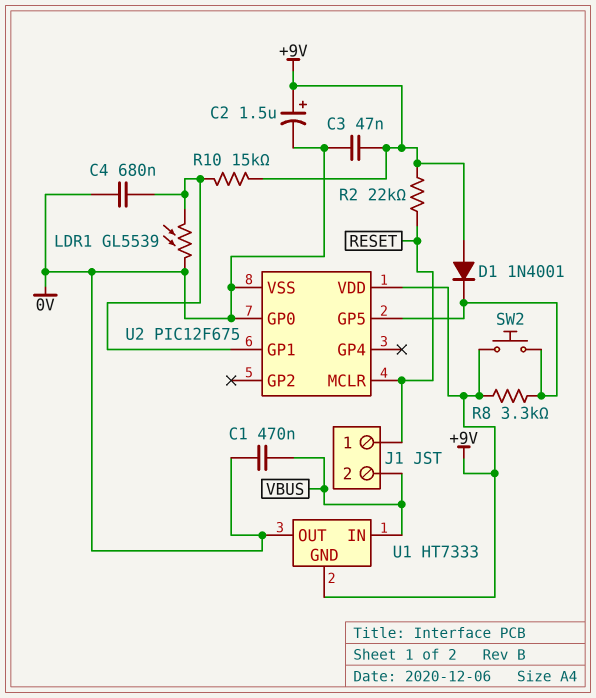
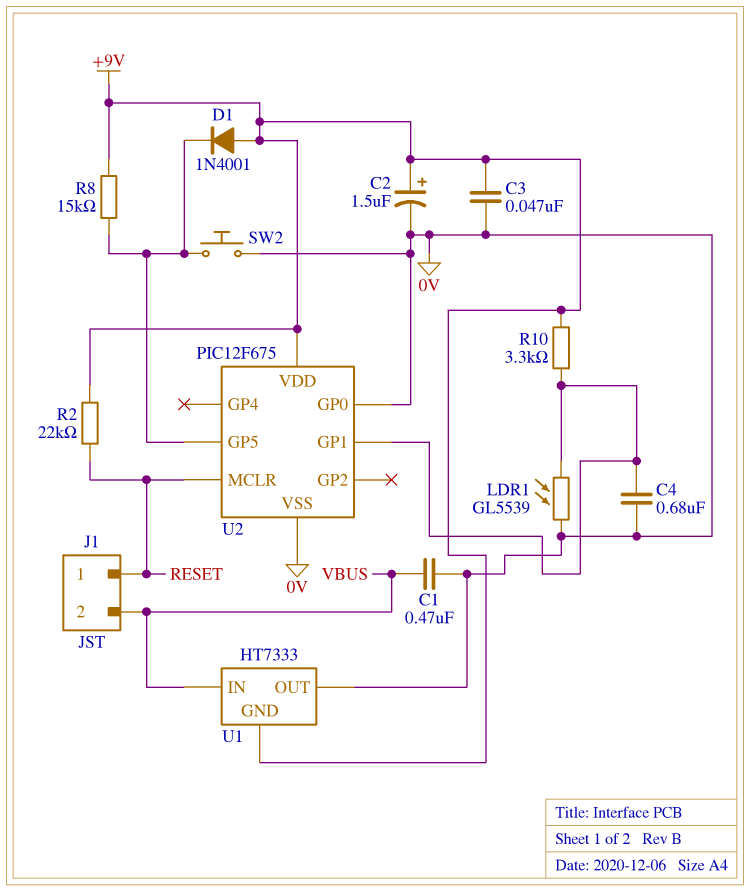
R8: 3.3k (+9V, U2/GP5) -> 15k (+9V, U2/GP5)
R10: 15k (+9V, U2/GP1) -> 3.3k (+9V, U2/GP1)
SW2: button (+9V, U2/GP5) -> button (0V, U2/GP5)

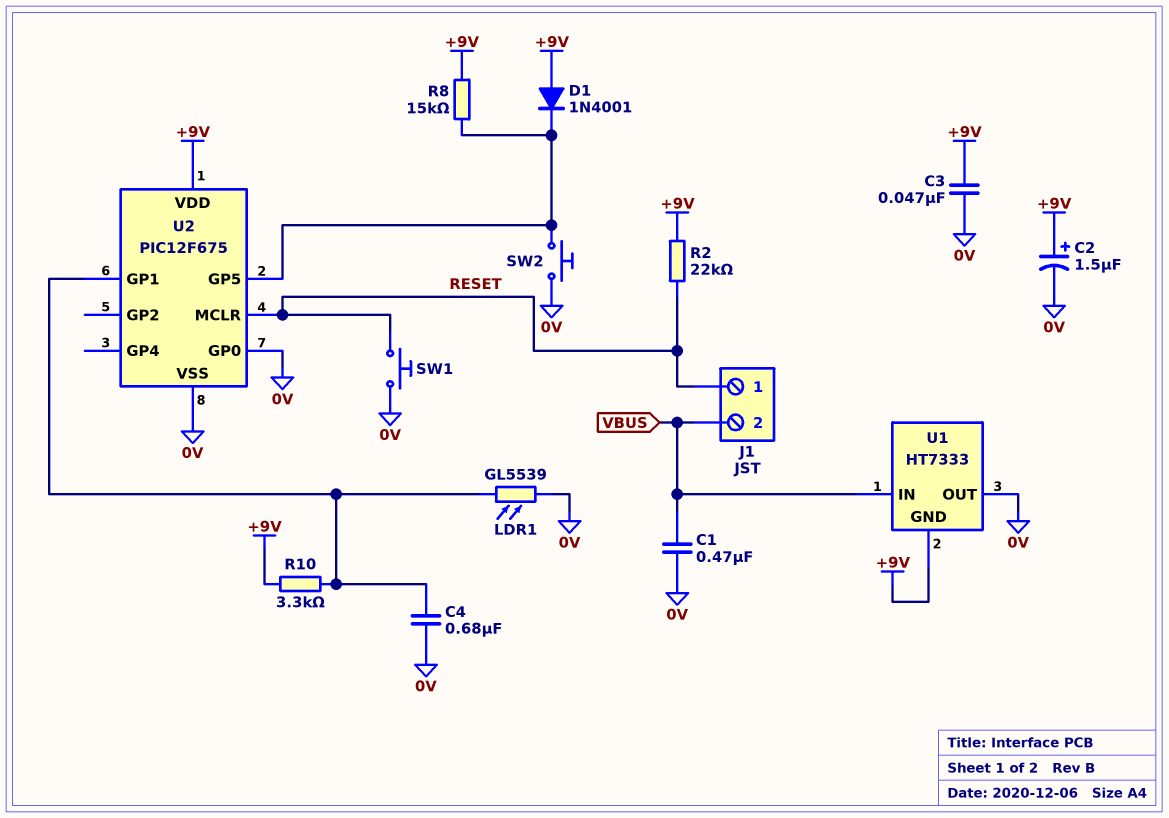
SW1: none -> button (0V, RESET)

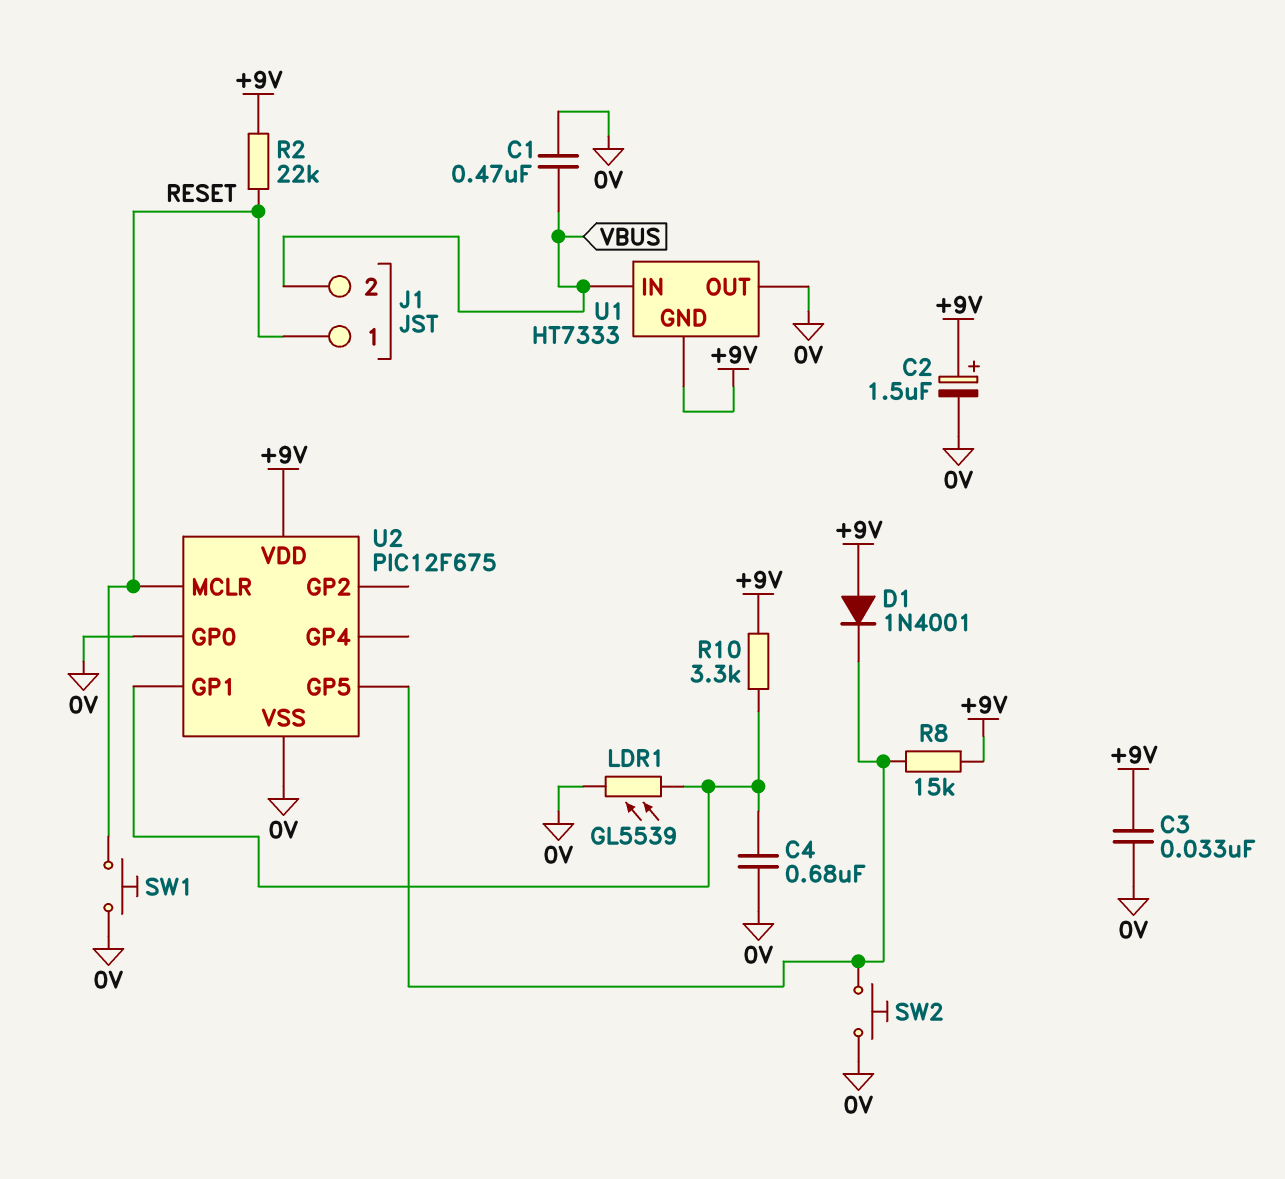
C3: 47nF (+9V, 0V) -> 33nF (+9V, 0V)

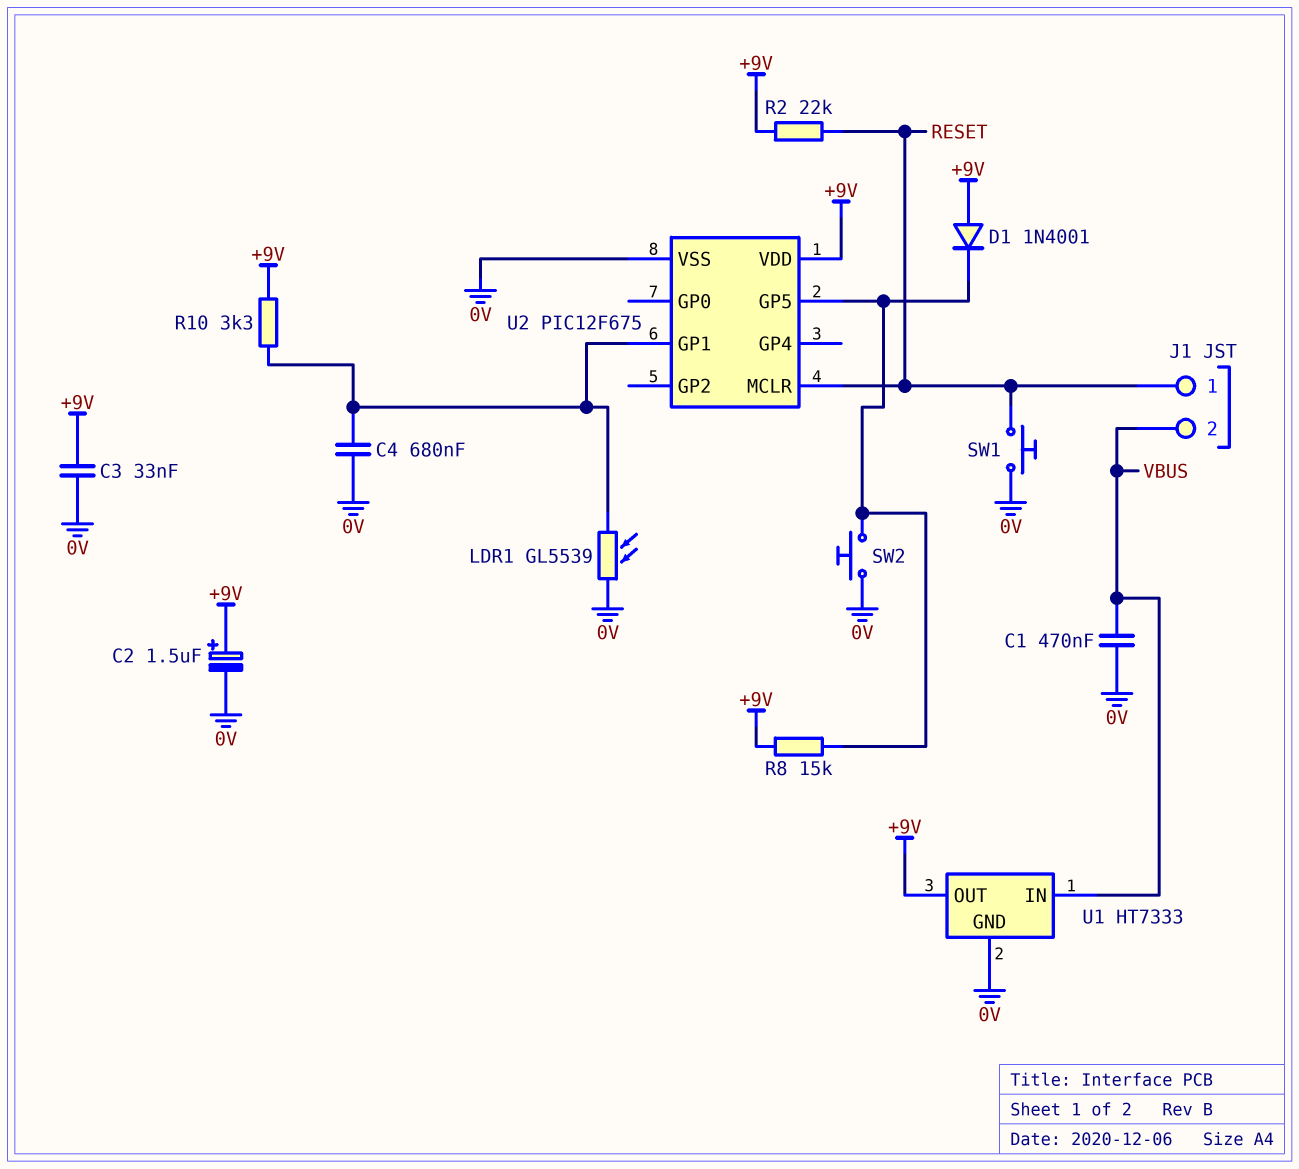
U1 pin GND: +9V -> 0V
U1 pin OUT: 0V -> +9V
U2 pin GP0: 0V -> none

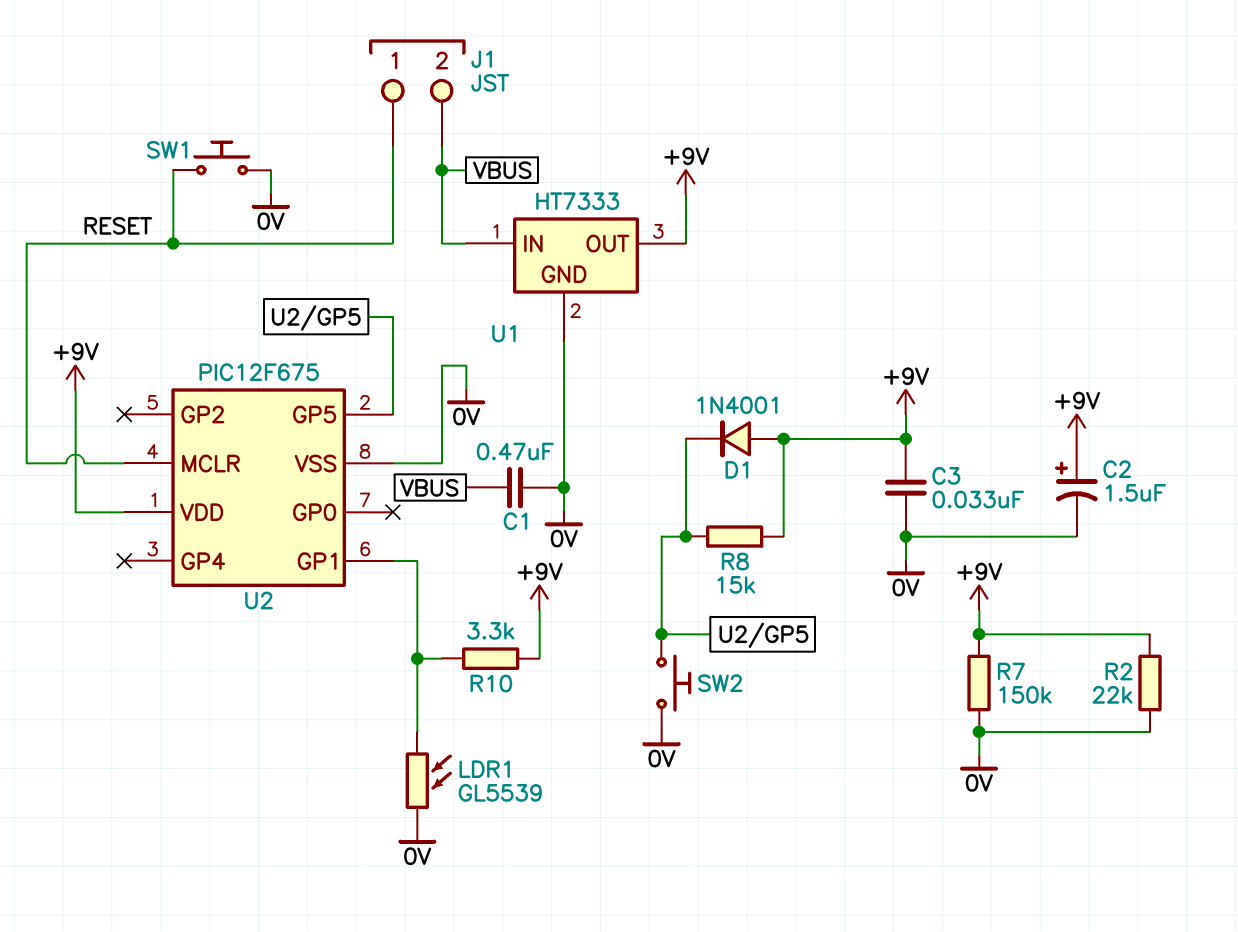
C4: 680nF (0V, U2/GP1) -> none
R2: 22k (+9V, RESET) -> 22k (+9V, 0V)
R7: none -> 150k (+9V, 0V)

